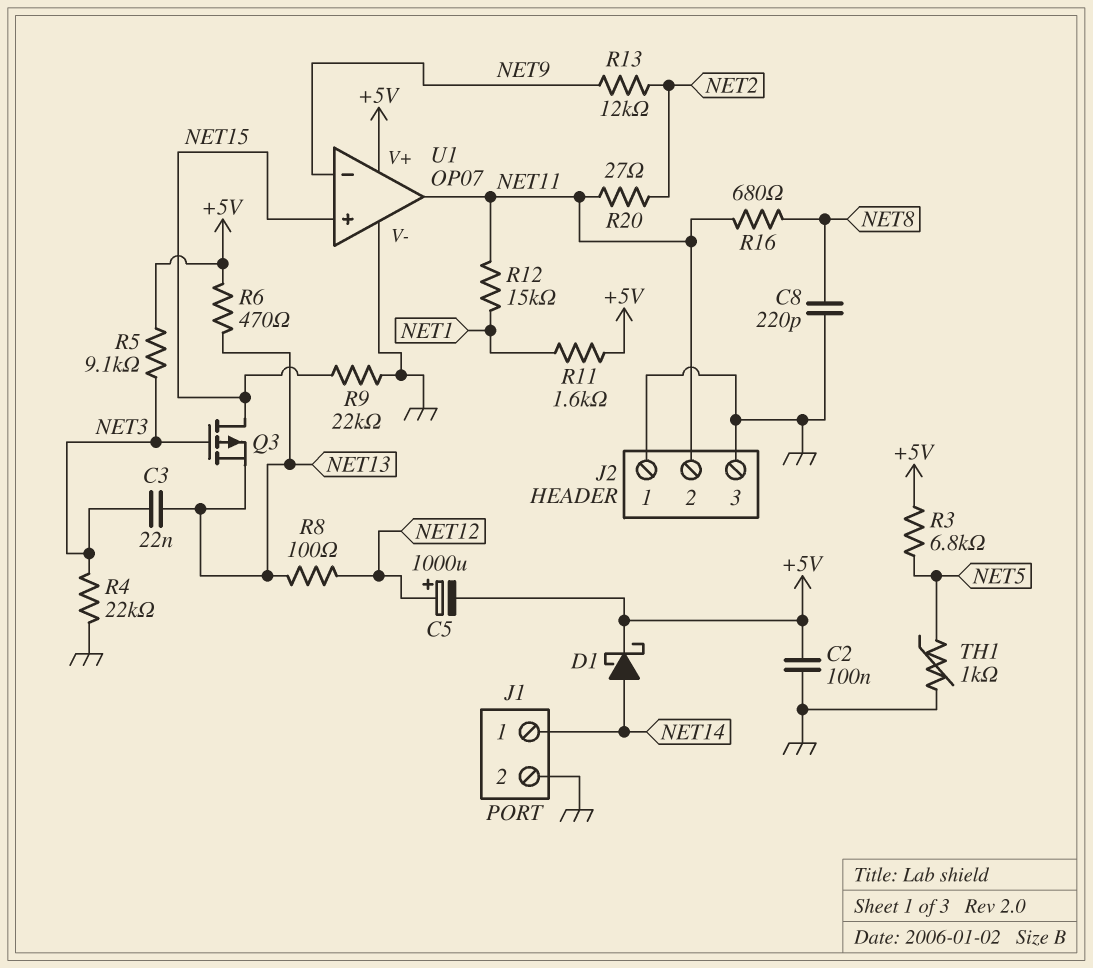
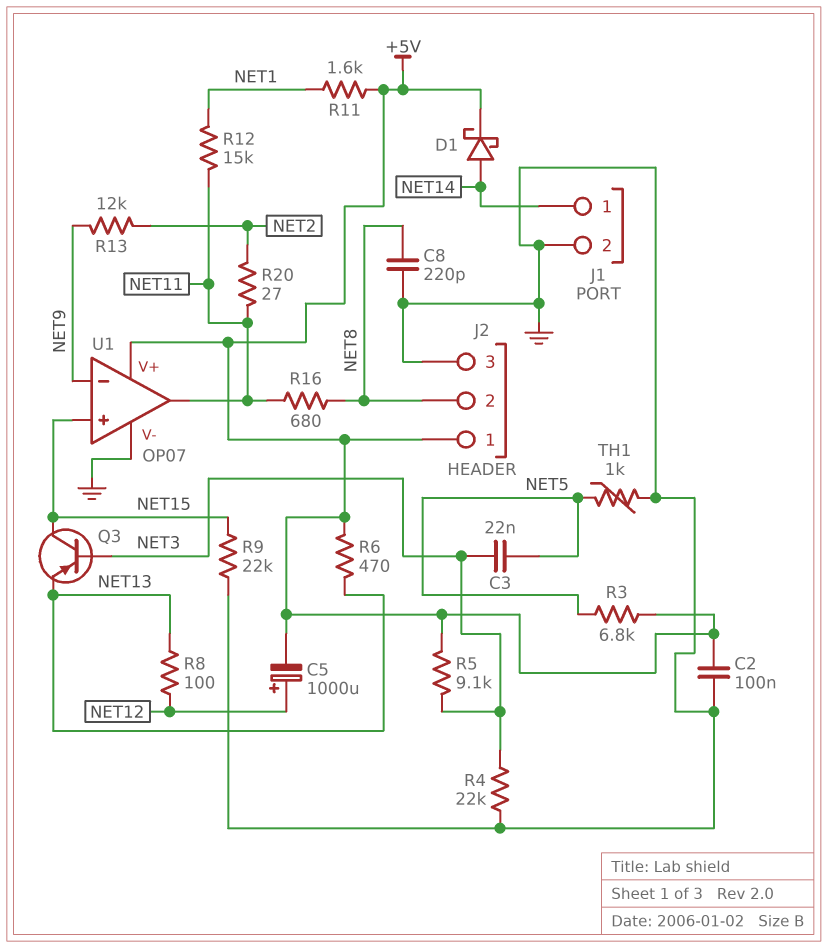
C3: 22nF (NET3, NET13) -> 22nF (NET3, NET5)
J2 pin 1: GND -> +5V
J2 pin 2: NET11 -> NET8
Q3: PMOS (G NET3, D NET15, S NET13) -> PNP (B NET3, C NET15, E NET13)

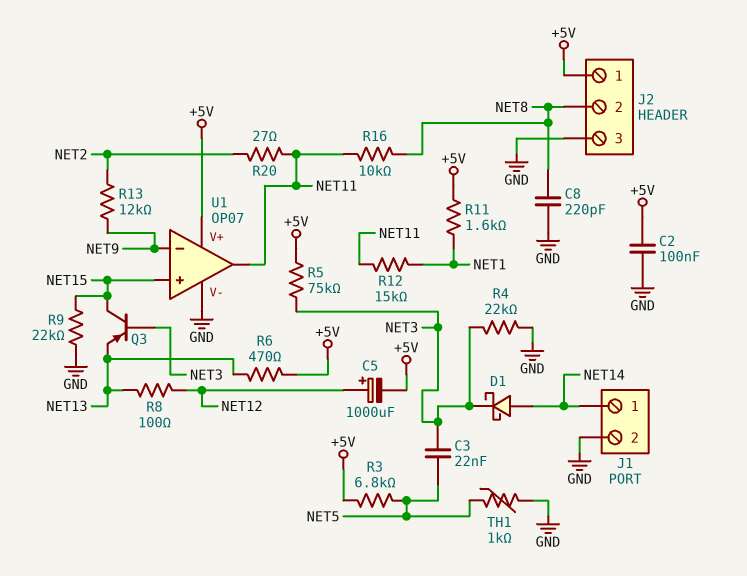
D1: schottky (A NET14, K +5V) -> schottky (A NET14, K NET3)
R5: 9.1k (+5V, NET3) -> 75k (+5V, NET3)
R16: 680 (NET8, NET11) -> 10k (NET8, NET11)

